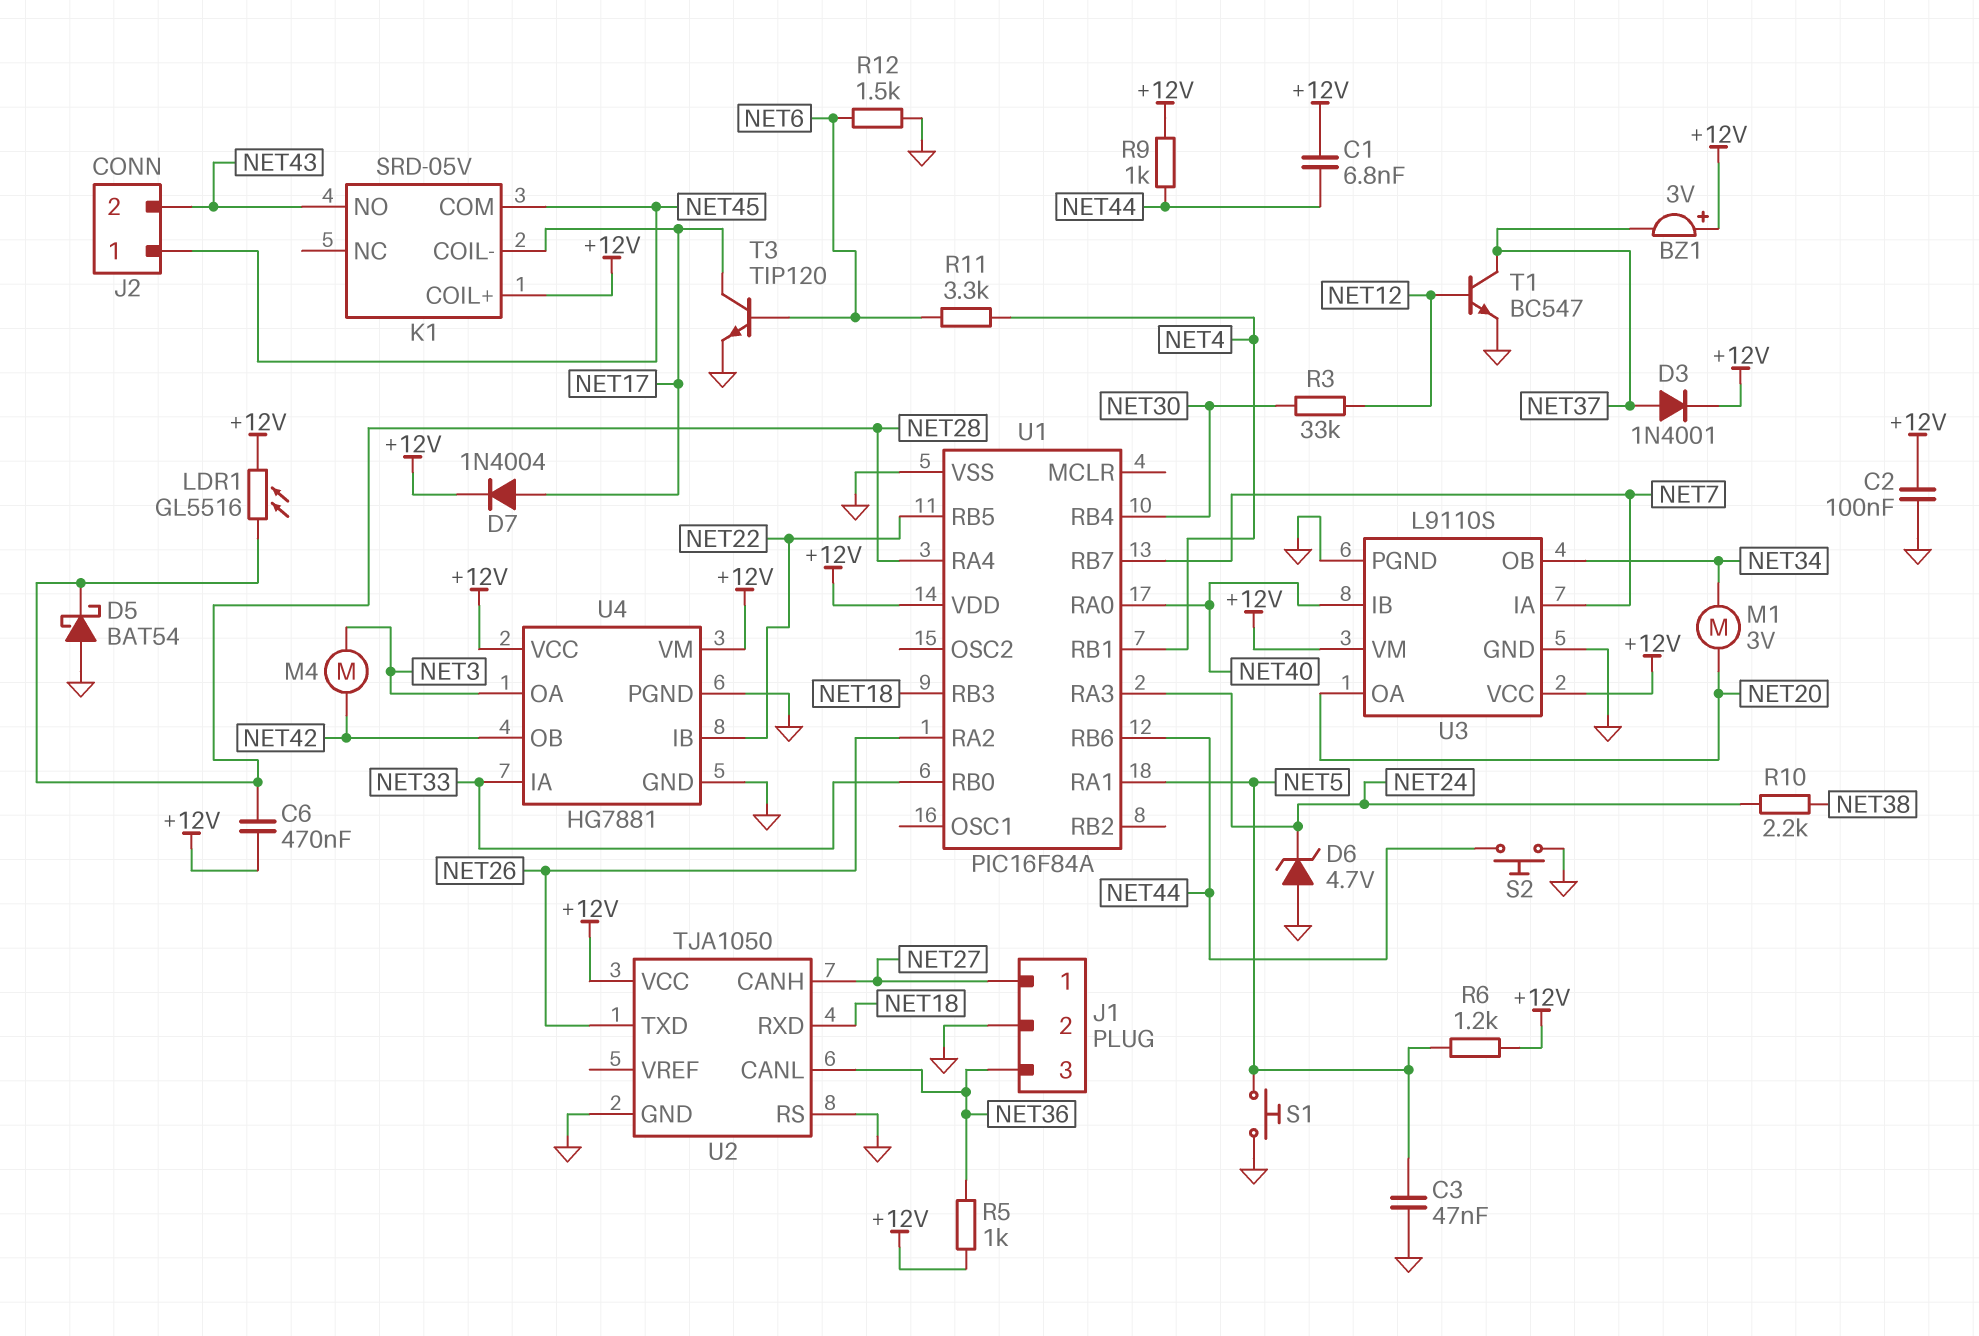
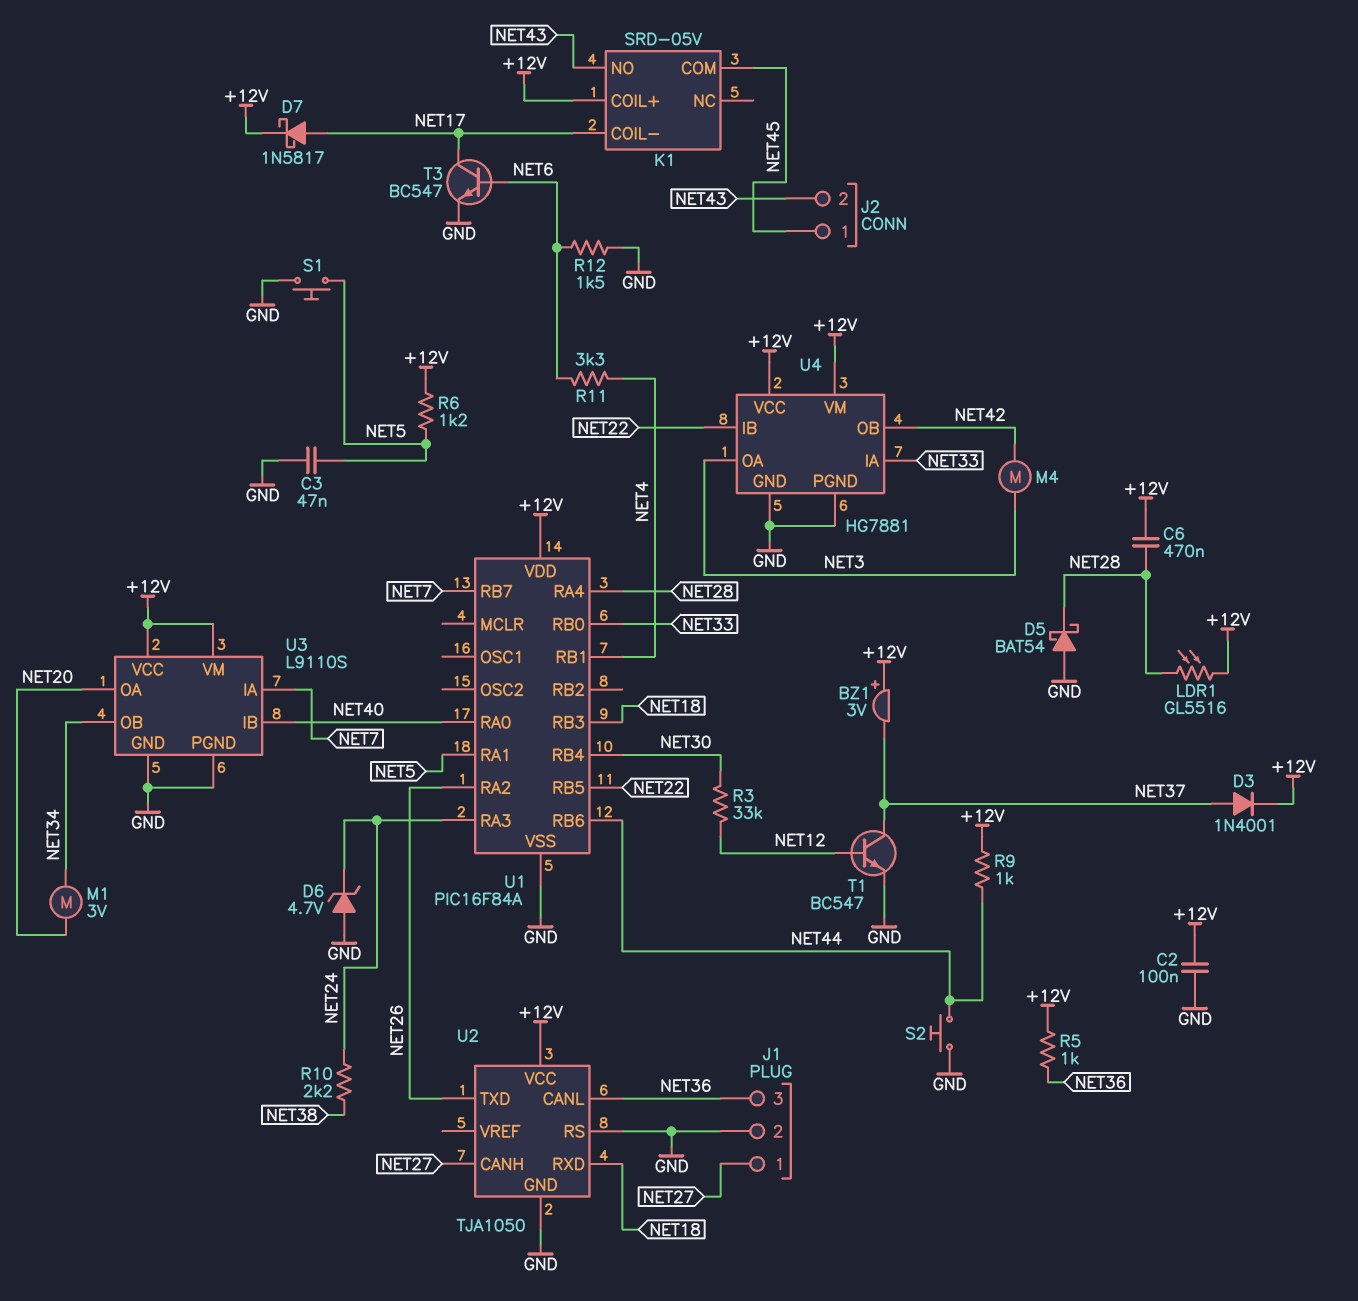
C1: 6.8nF (+12V, NET44) -> none
D7: diode 1N4004 (A NET17, K +12V) -> schottky 1N5817 (A NET17, K +12V)
T3: NPN TIP120 (B NET6, C NET17, E GND) -> NPN BC547 (B NET6, C NET17, E GND)

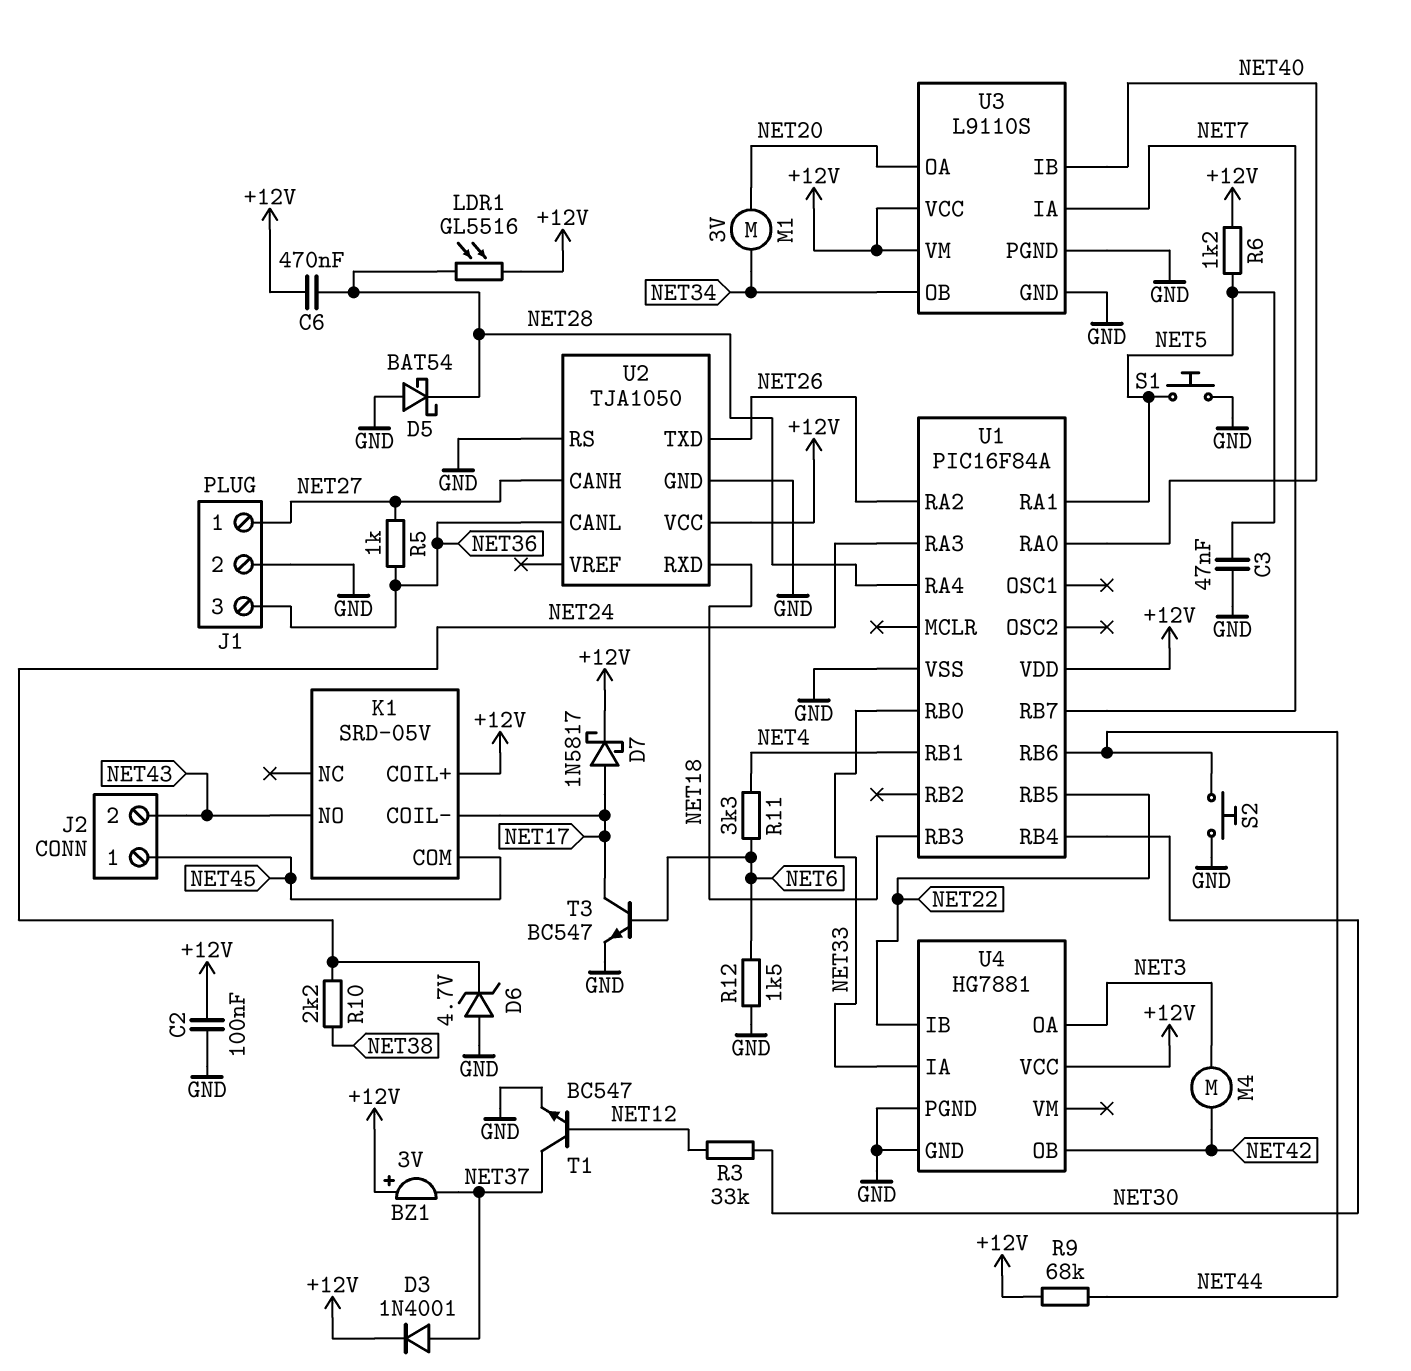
R5: 1k (+12V, NET36) -> 1k (NET27, NET36)
R9: 1k (+12V, NET44) -> 68k (+12V, NET44)
U4 pin VM: +12V -> none

